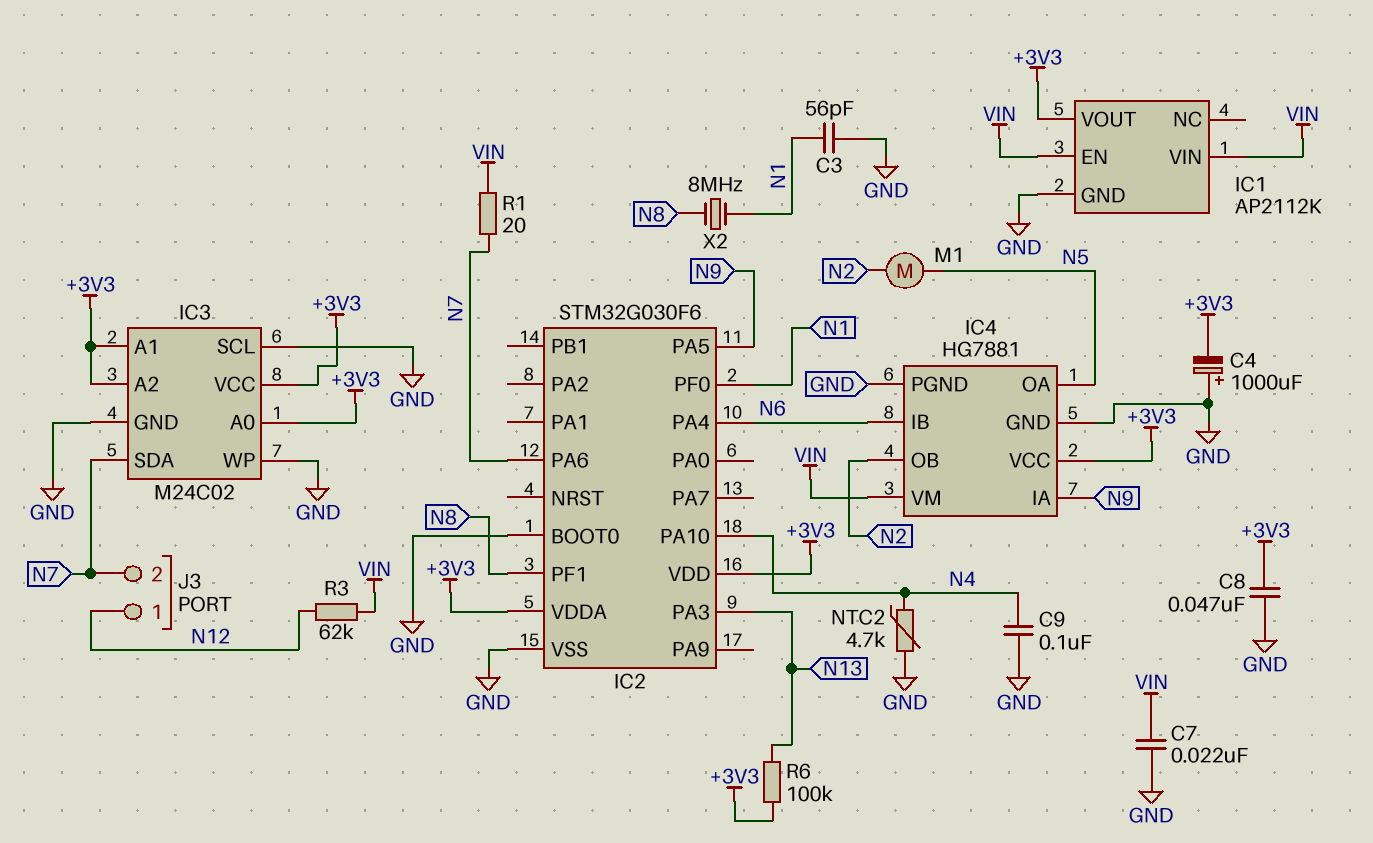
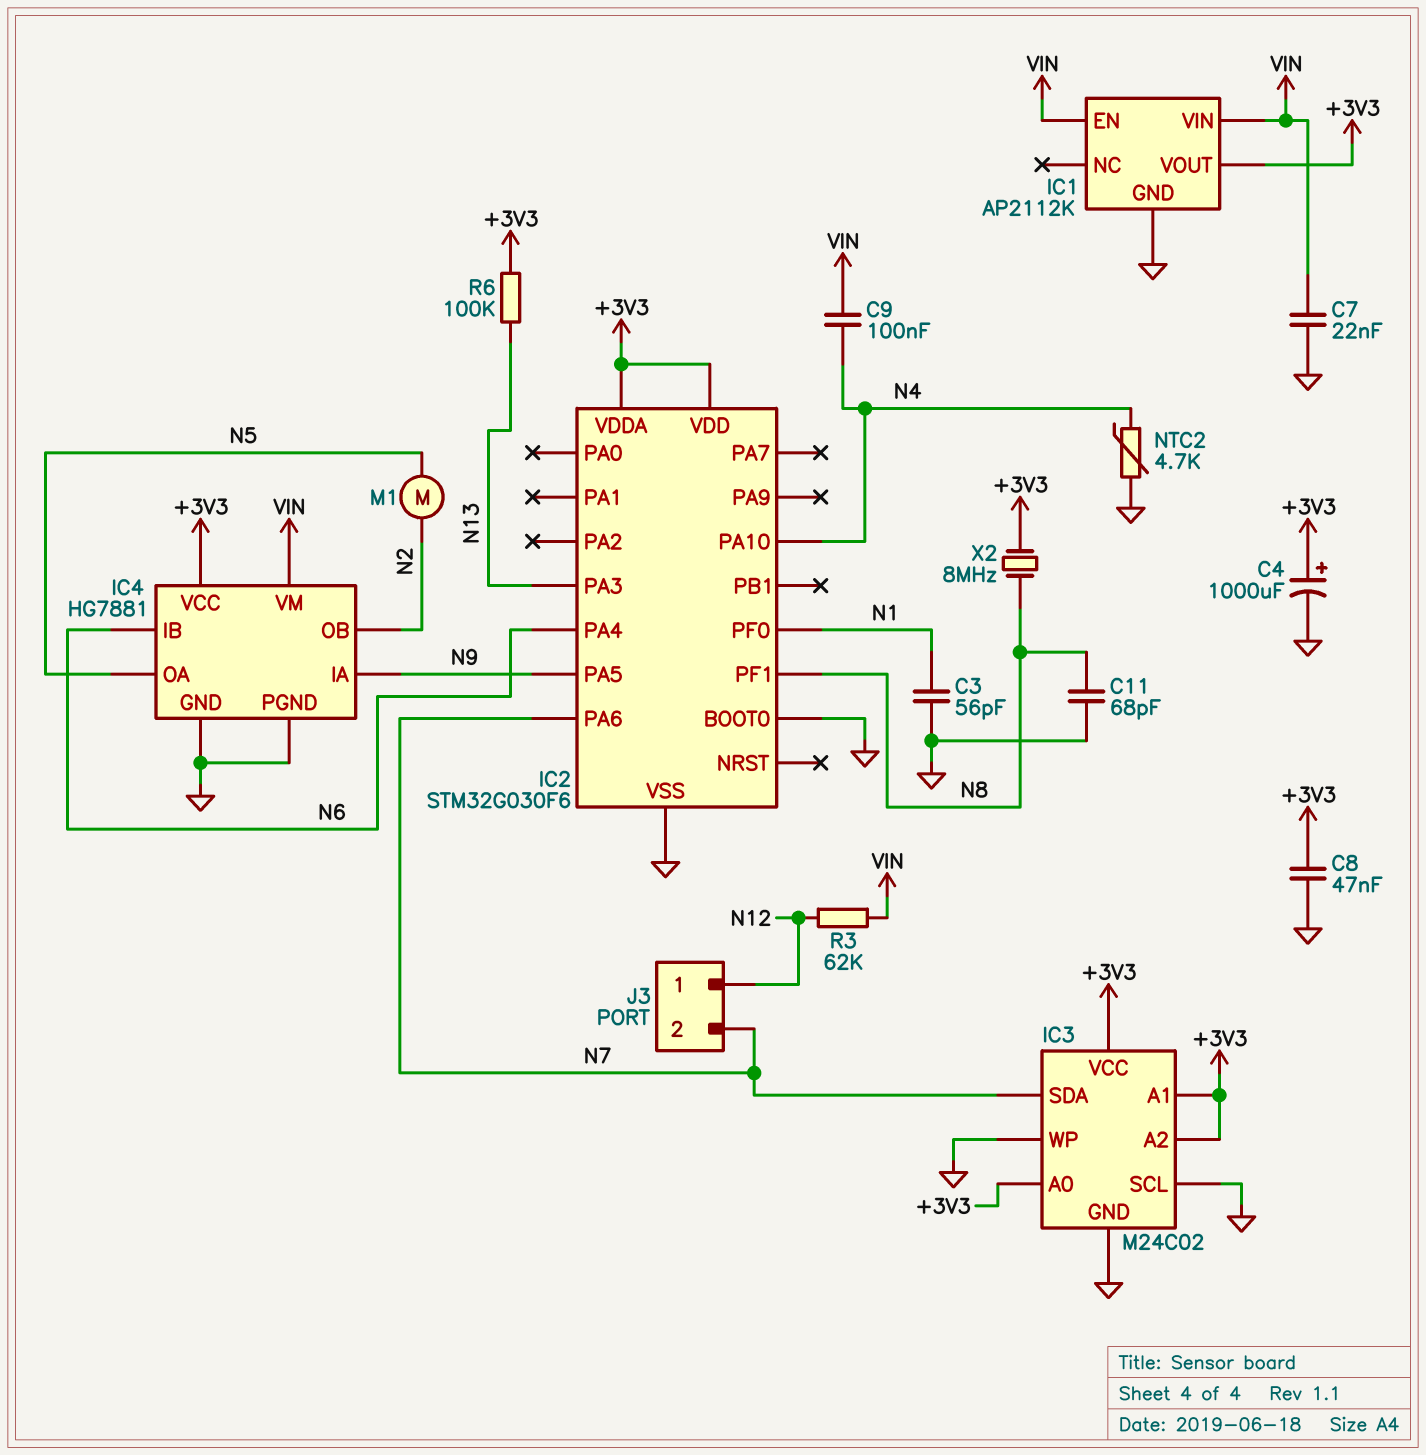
C4: 1000uF (plus GND, minus +3V3) -> 1000uF (plus +3V3, minus GND)
C9: 100nF (GND, N4) -> 100nF (N4, VIN)
C11: none -> 68pF (GND, N8)
R1: 20 (N7, VIN) -> none
X2: 8MHz (N1, N8) -> 8MHz (+3V3, N8)

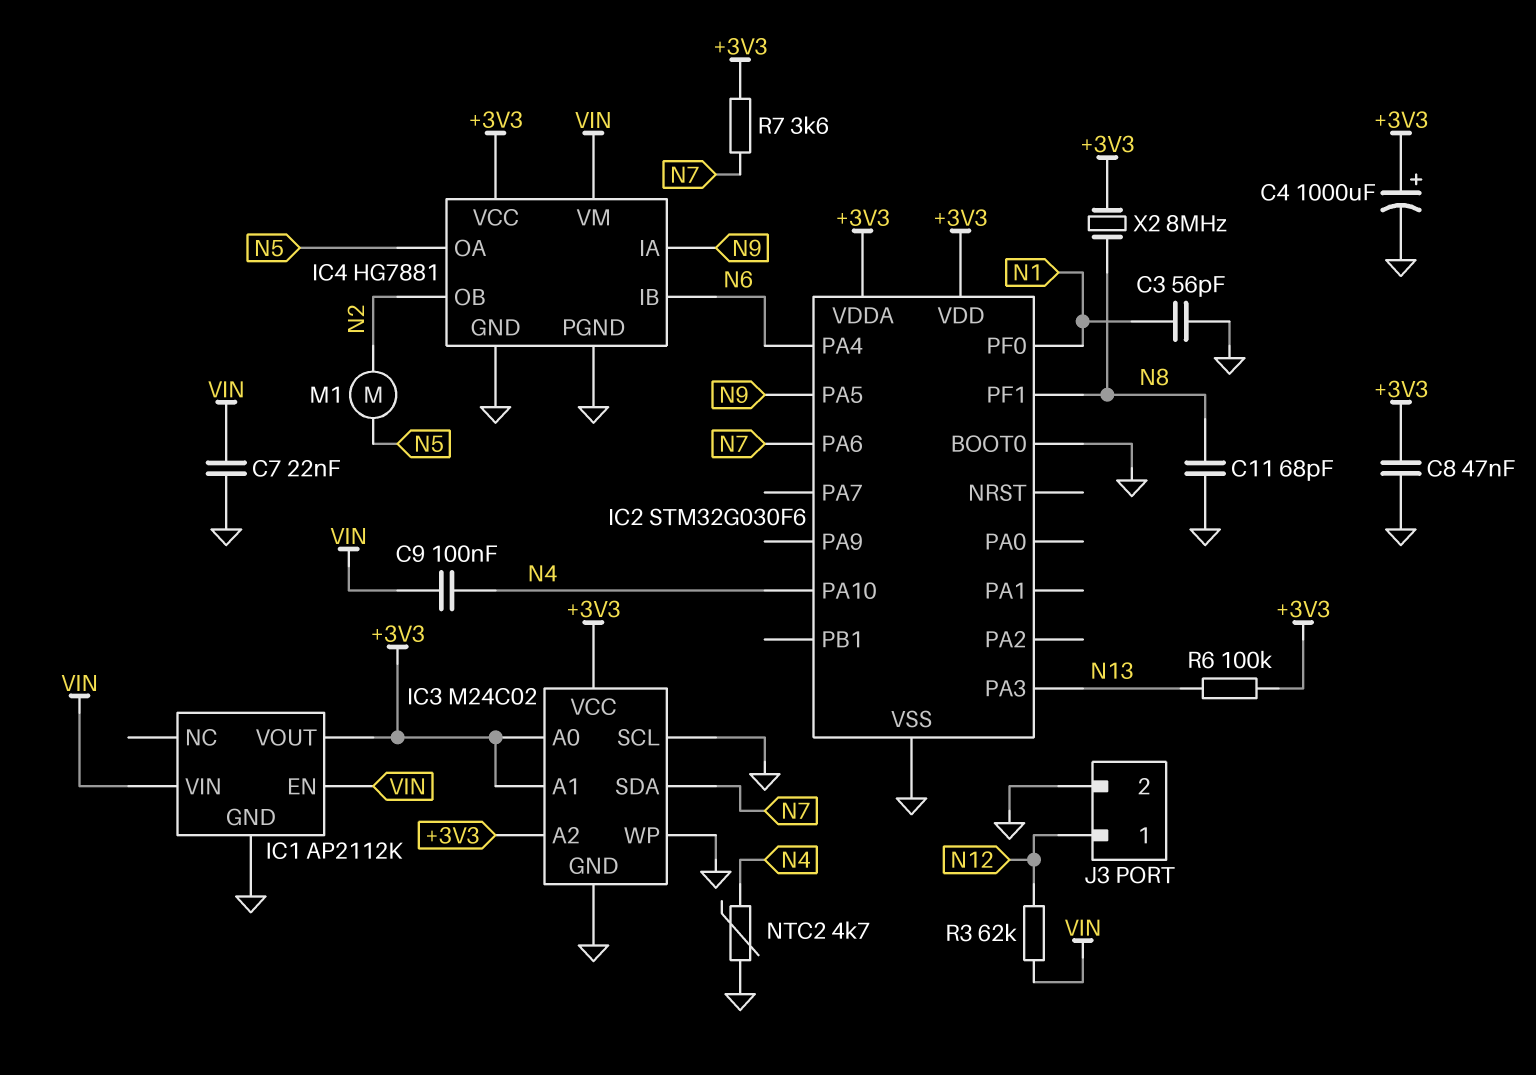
J3 pin 2: N7 -> GND
R7: none -> 3.6k (+3V3, N7)

